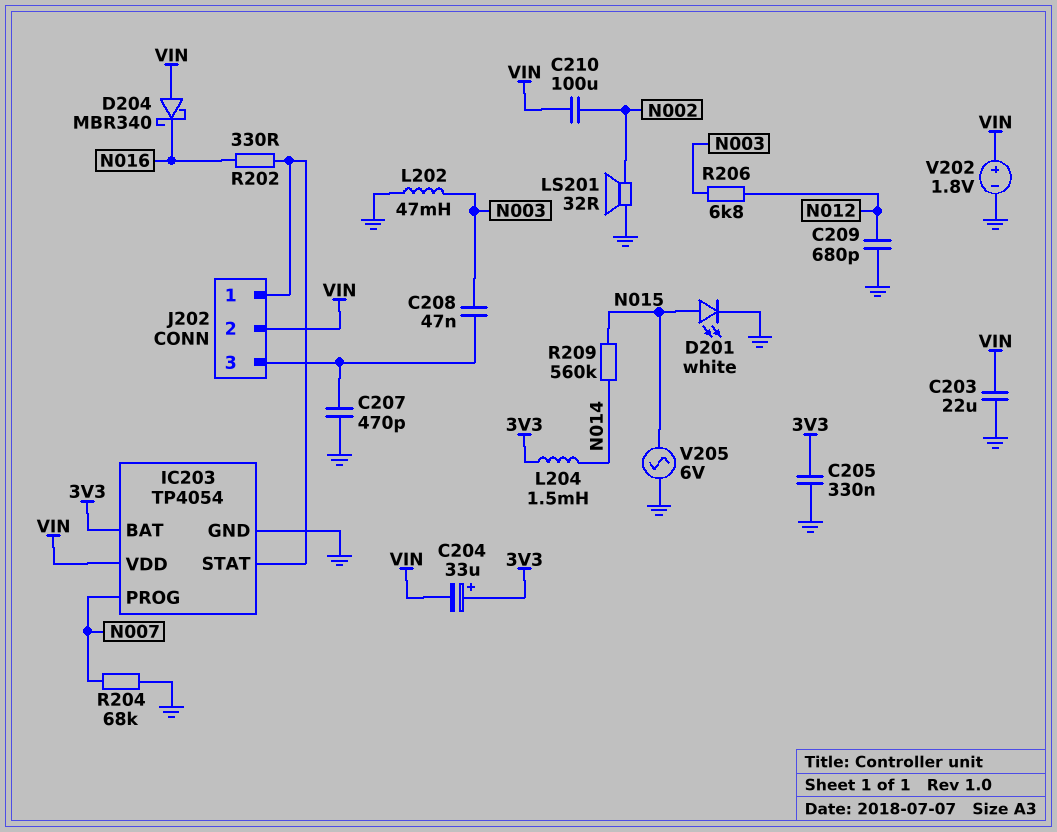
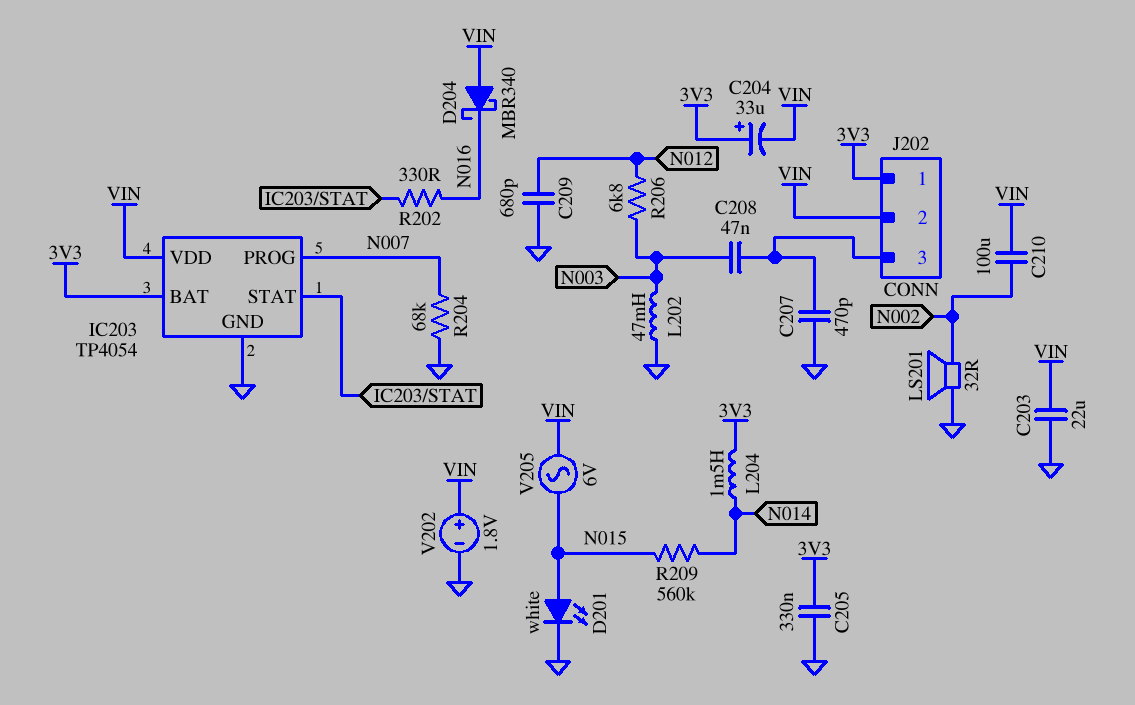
J202 pin 1: IC203/STAT -> 3V3
V205: AC 6V (GND, N015) -> AC 6V (N015, VIN)

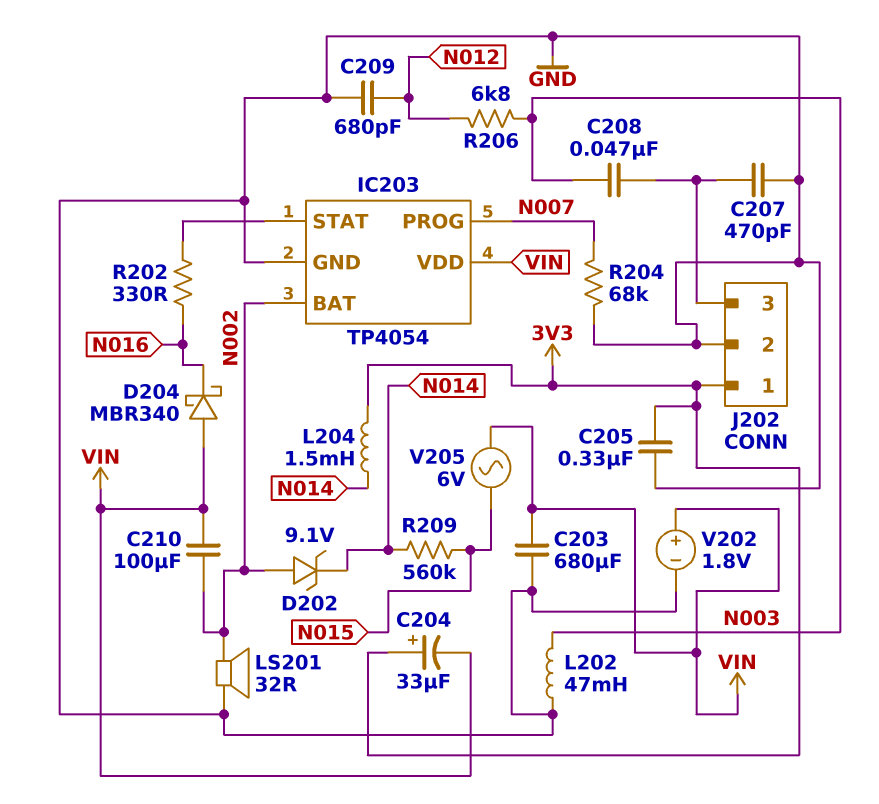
C203: 22uF (GND, VIN) -> 680uF (GND, VIN)
D201: LED white (A N015, K GND) -> none
D202: none -> zener 9.1V (A N002, K N014)
IC203 pin BAT: 3V3 -> N002
J202 pin 2: VIN -> GND

